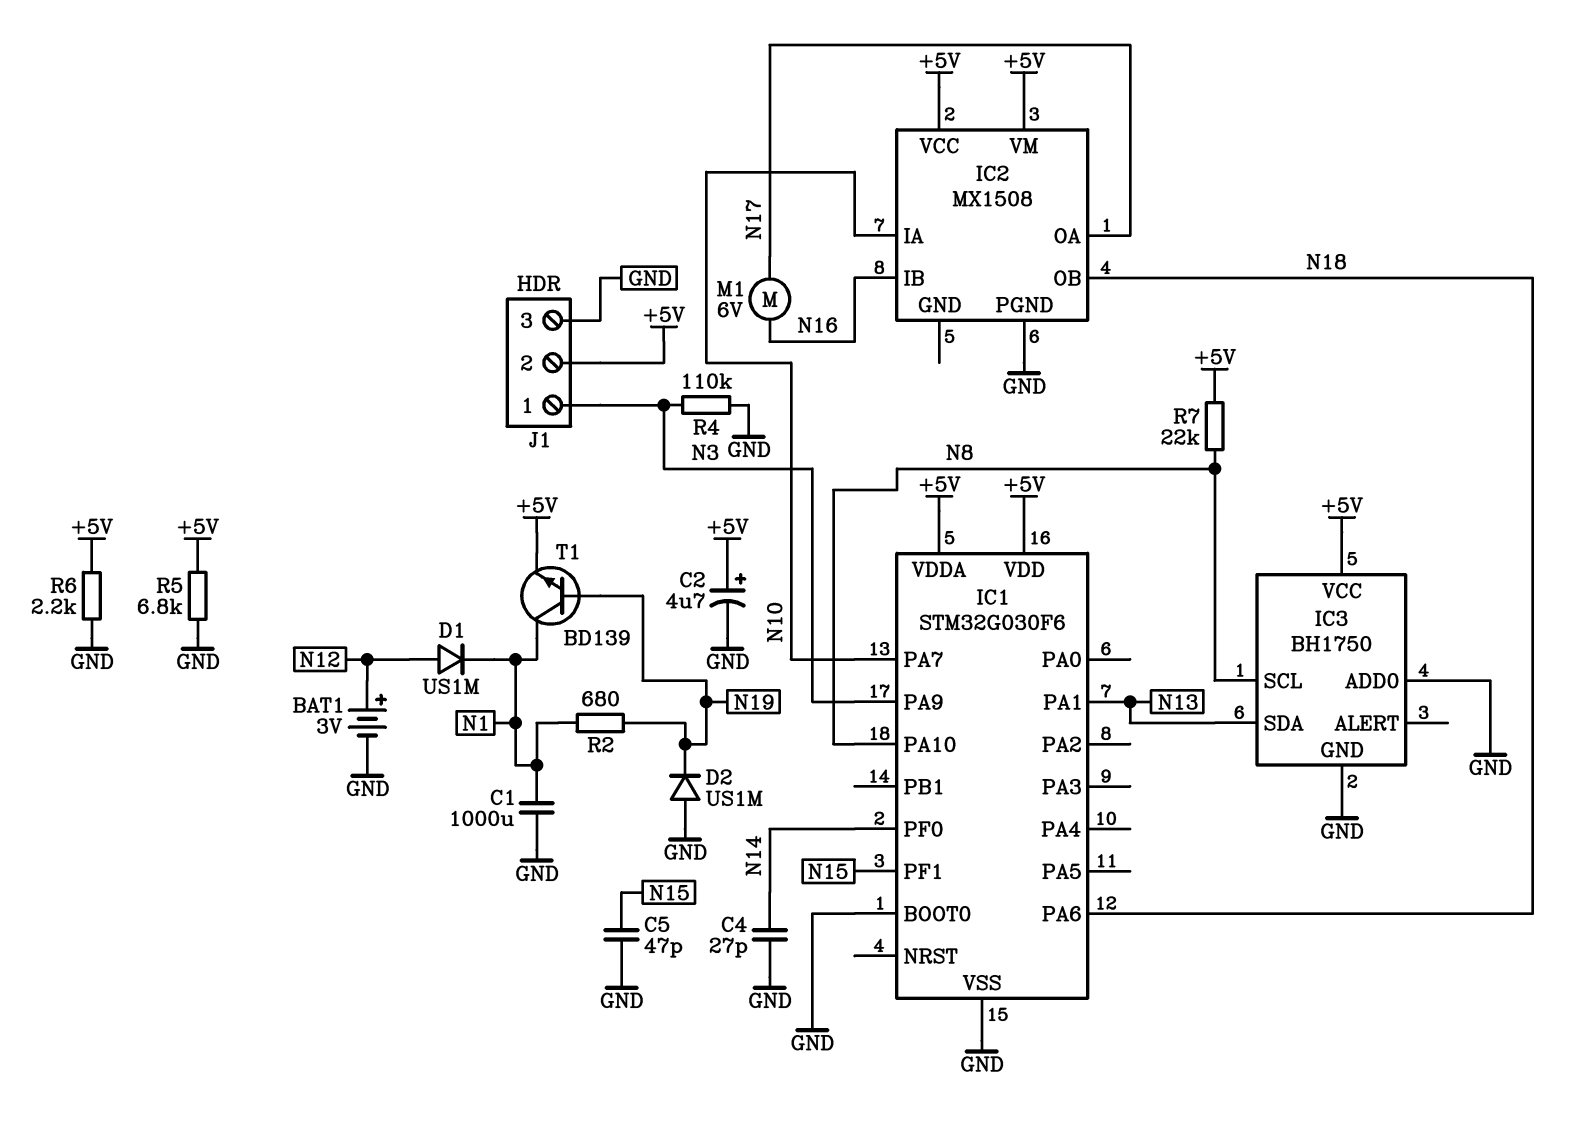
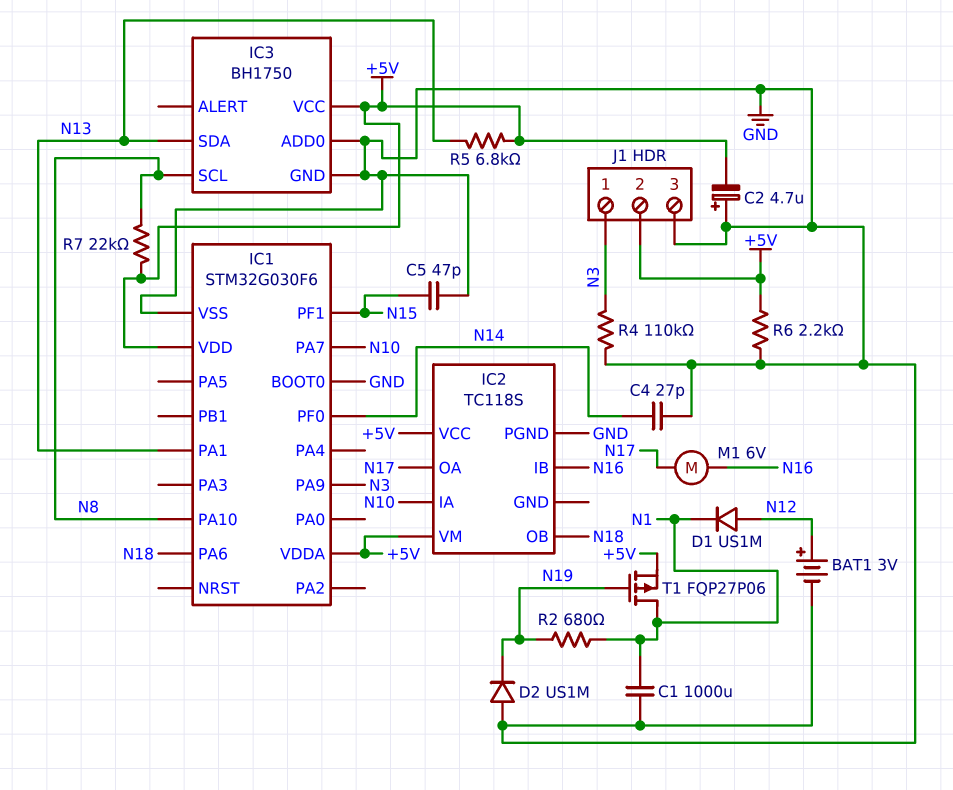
C2: 4.7uF (plus +5V, minus GND) -> 4.7uF (plus GND, minus +5V)
IC2: MX1508 -> TC118S
R5: 6.8k (+5V, GND) -> 6.8k (+5V, N13)
T1: NPN BD139 (B N19, C N1, E +5V) -> PMOS FQP27P06 (G N19, D N1, S +5V)

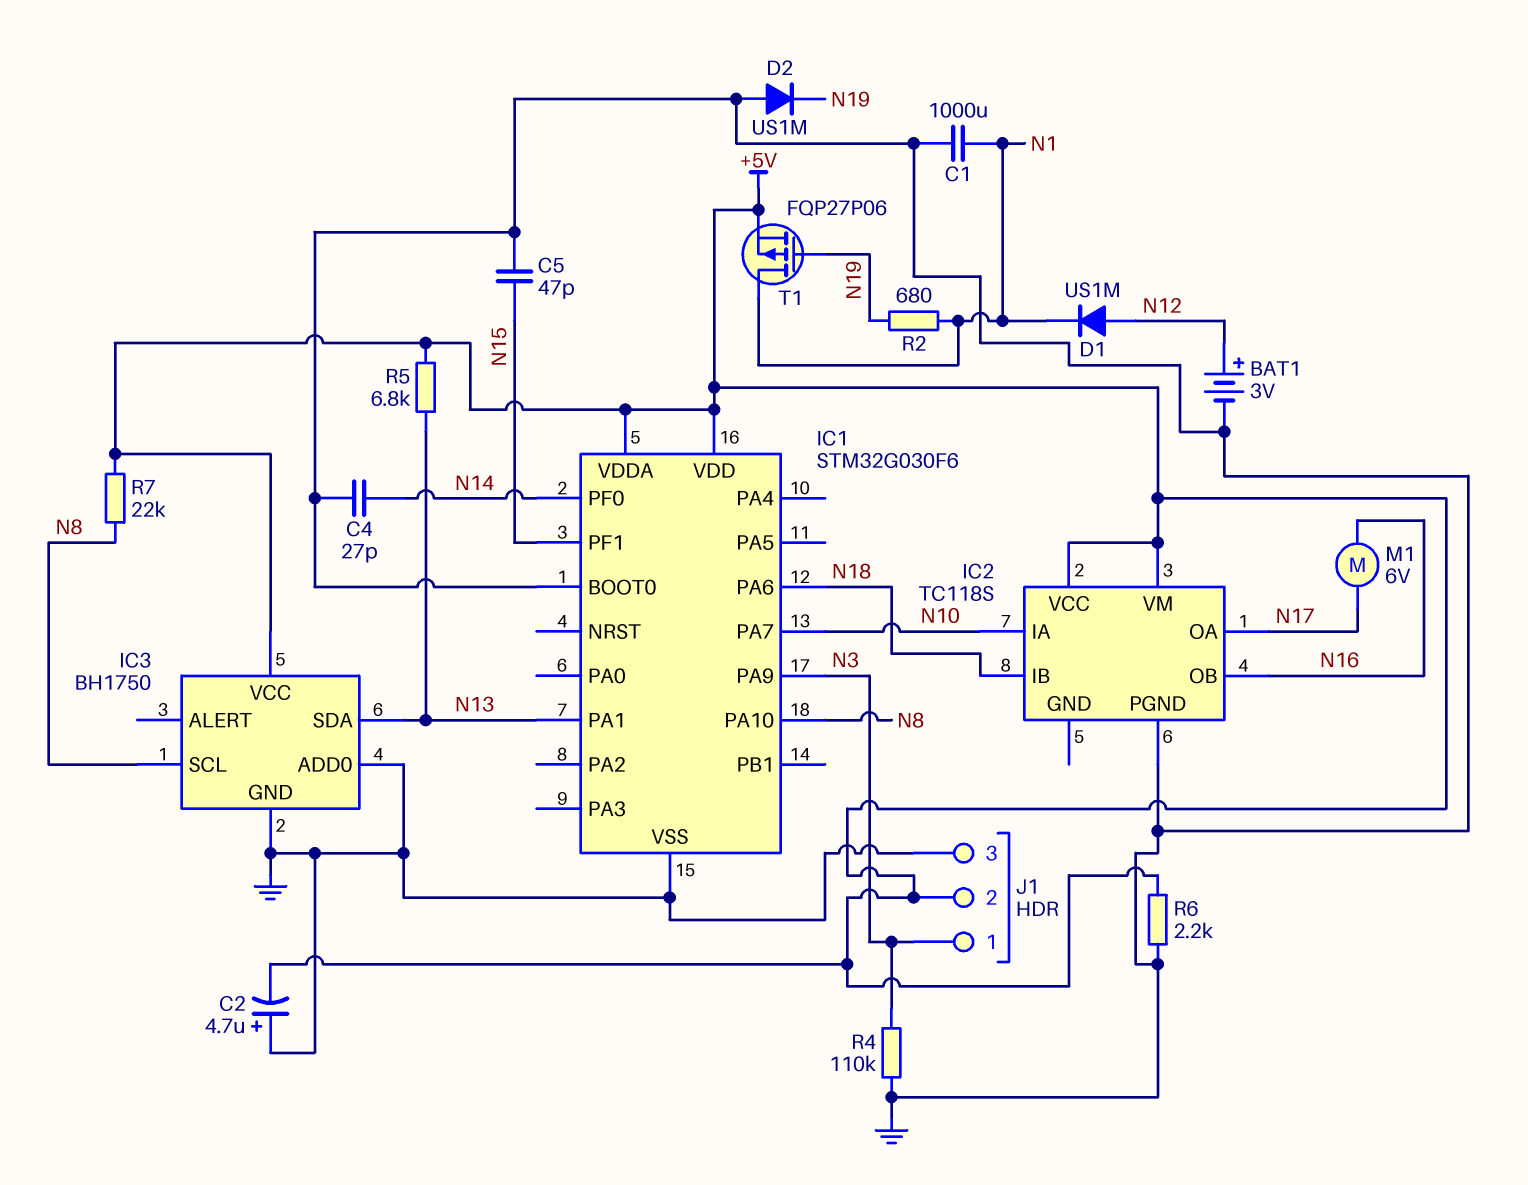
IC2 pin IB: N16 -> N18
IC2 pin OB: N18 -> N16

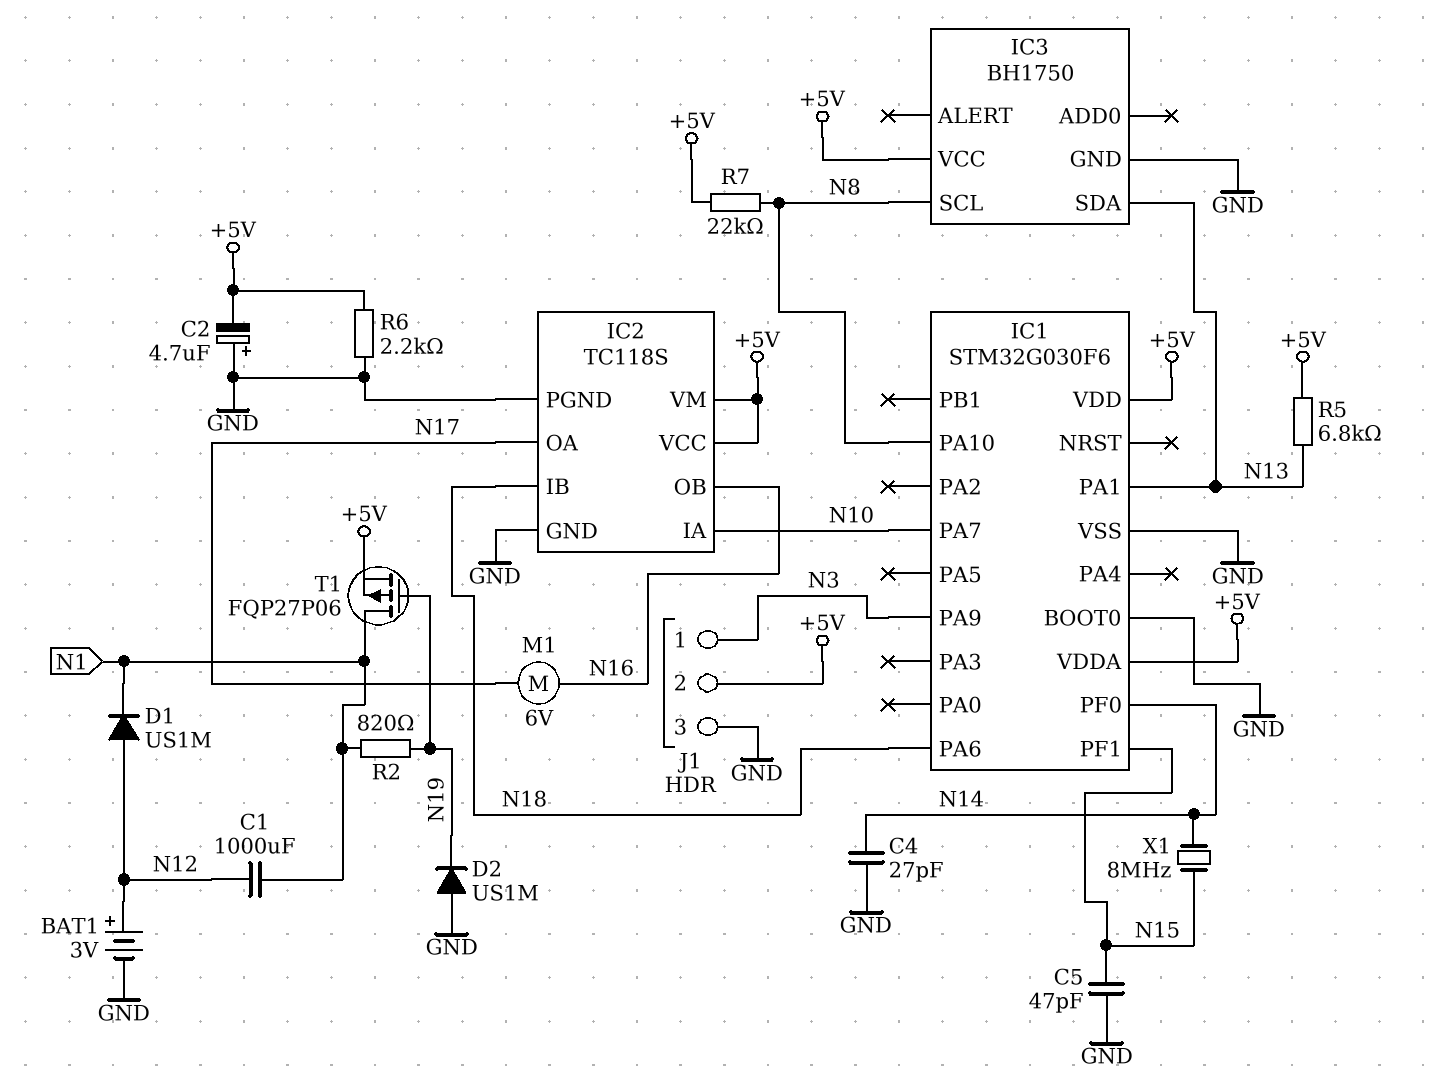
C1: 1000uF (GND, N1) -> 1000uF (N1, N12)
IC2 pin GND: none -> GND
IC3 pin ADD0: GND -> none
R2: 680 (N1, N19) -> 820 (N1, N19)
R4: 110k (GND, N3) -> none
X1: none -> 8MHz (N14, N15)

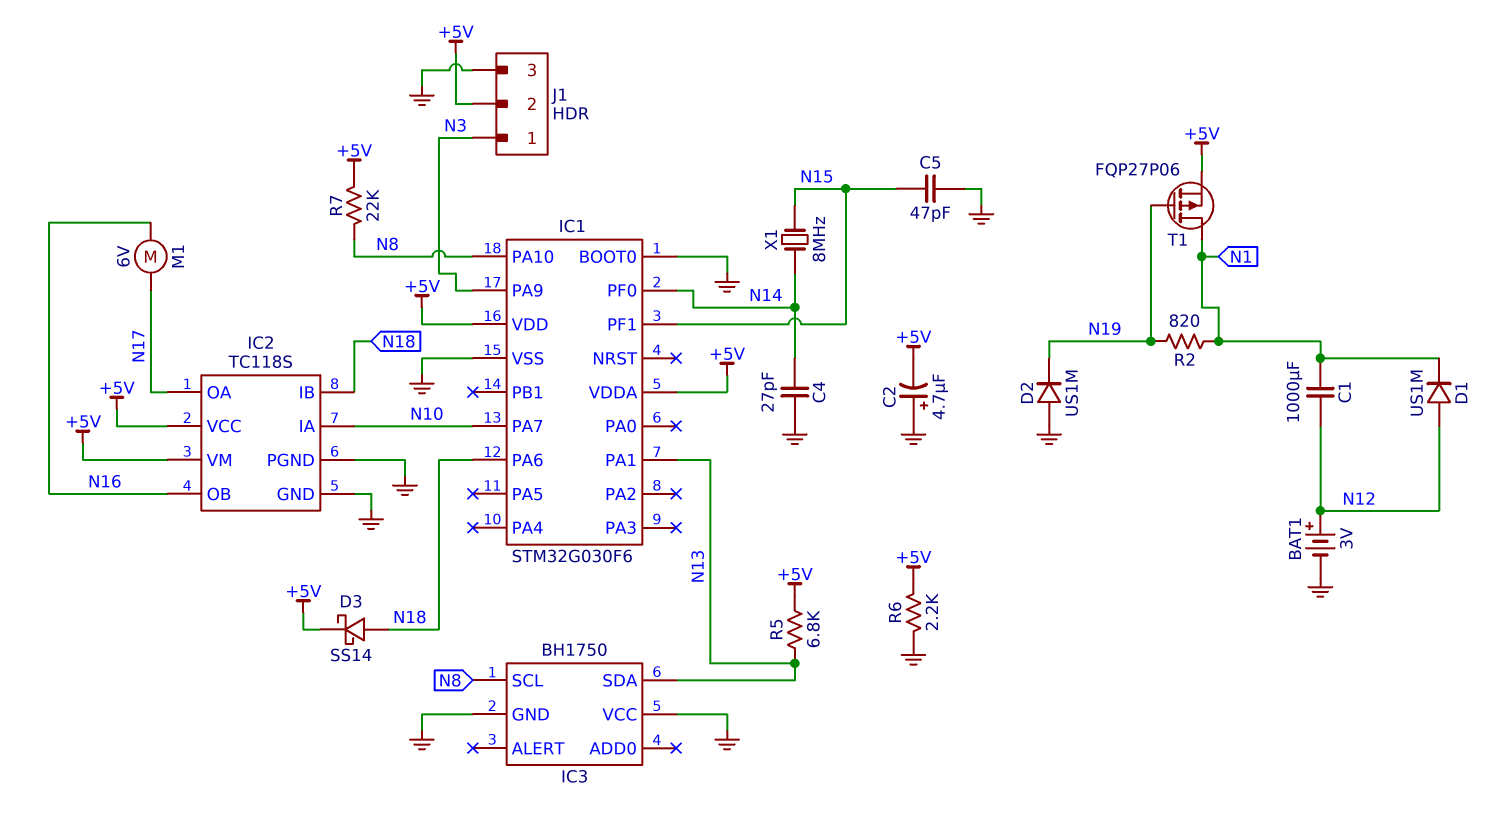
D3: none -> schottky SS14 (A N18, K +5V)
IC3 pin VCC: +5V -> GND

